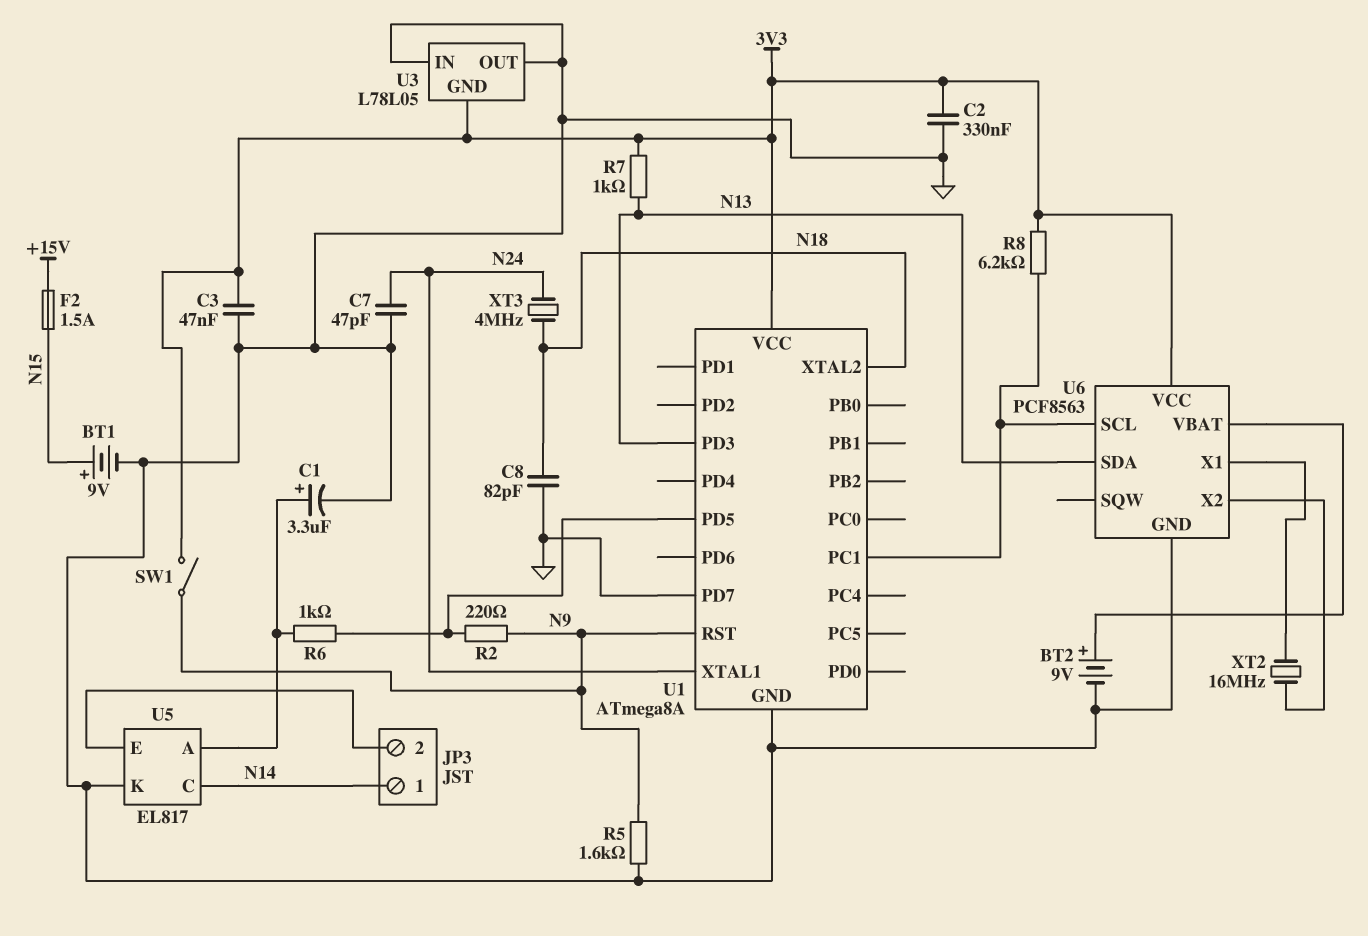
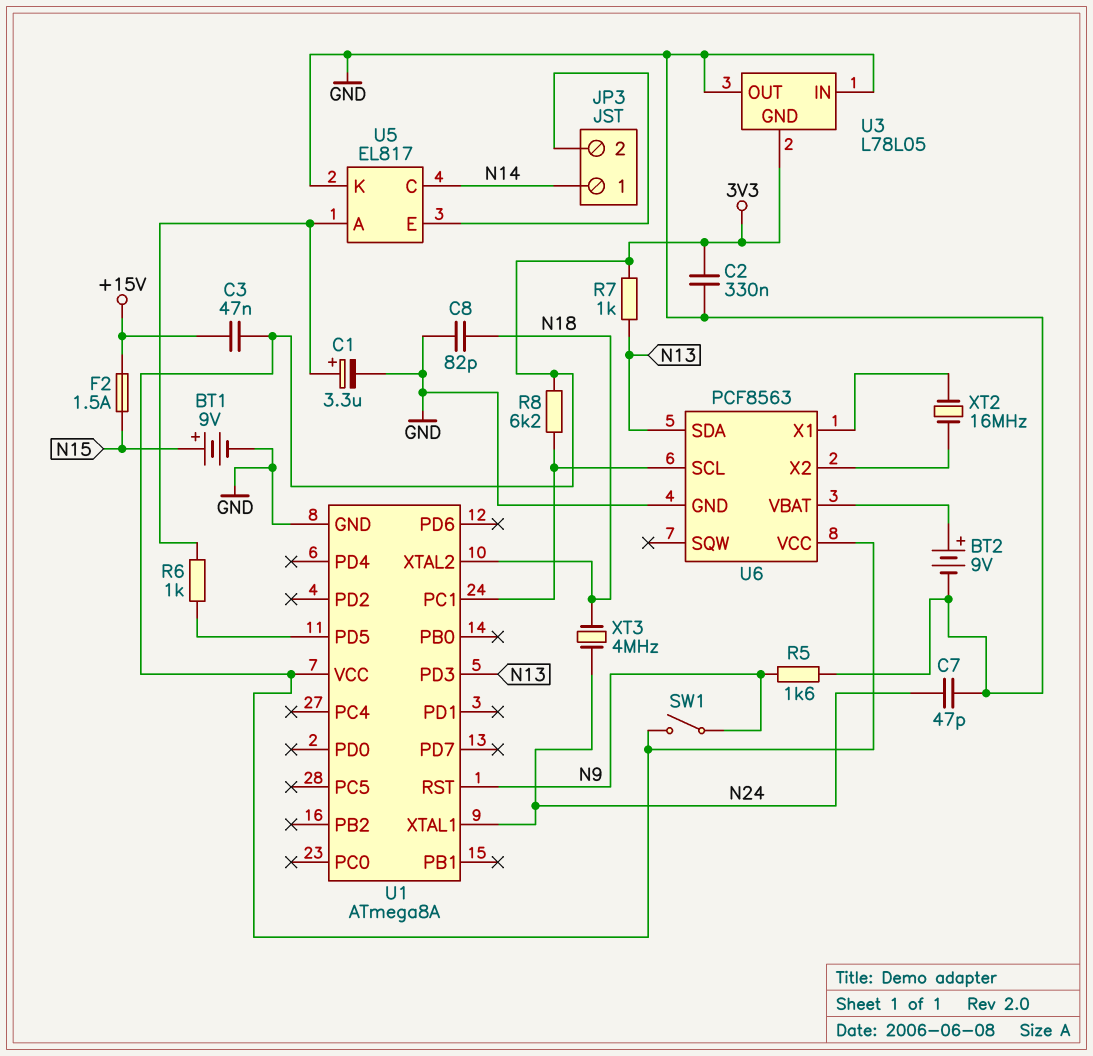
C3: 47nF (3V3, GND) -> 47nF (+15V, 3V3)
R2: 220 (N9, U1/PD5) -> none
U1 pin PD7: GND -> none

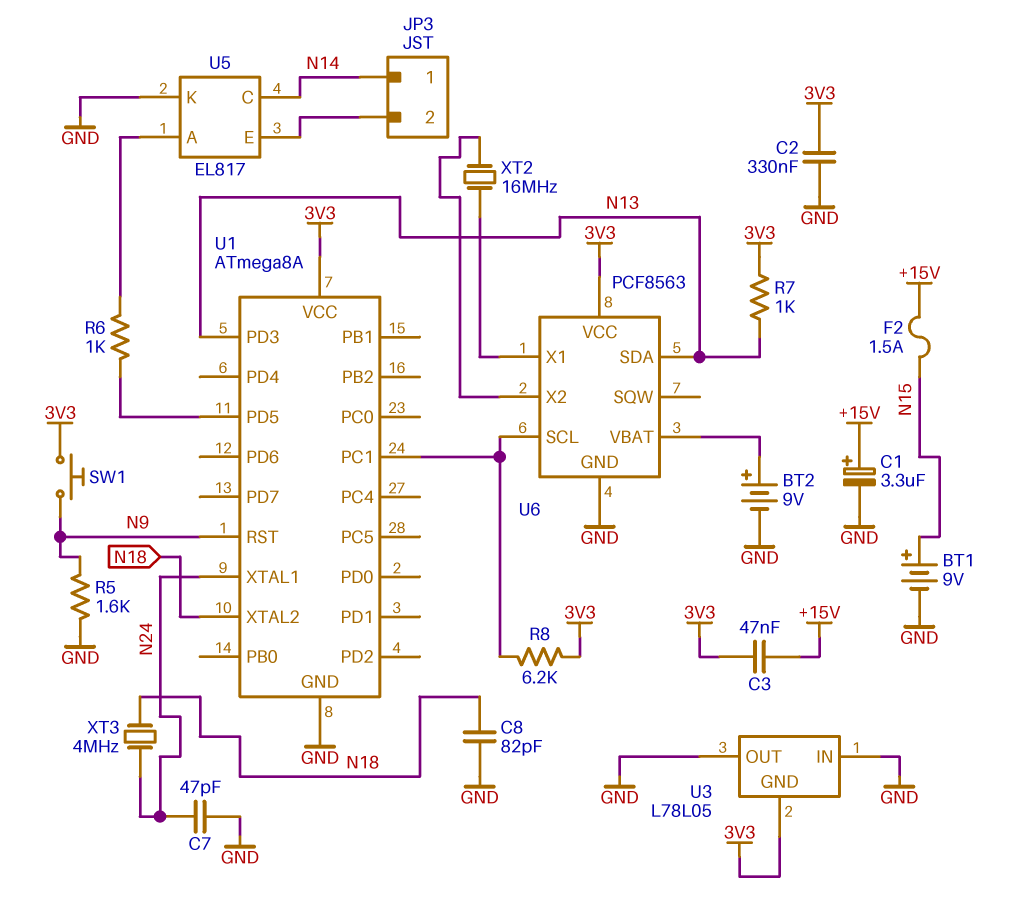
C1: 3.3uF (plus U5/A, minus GND) -> 3.3uF (plus +15V, minus GND)
SW1: switch (3V3, N9) -> button (3V3, N9)

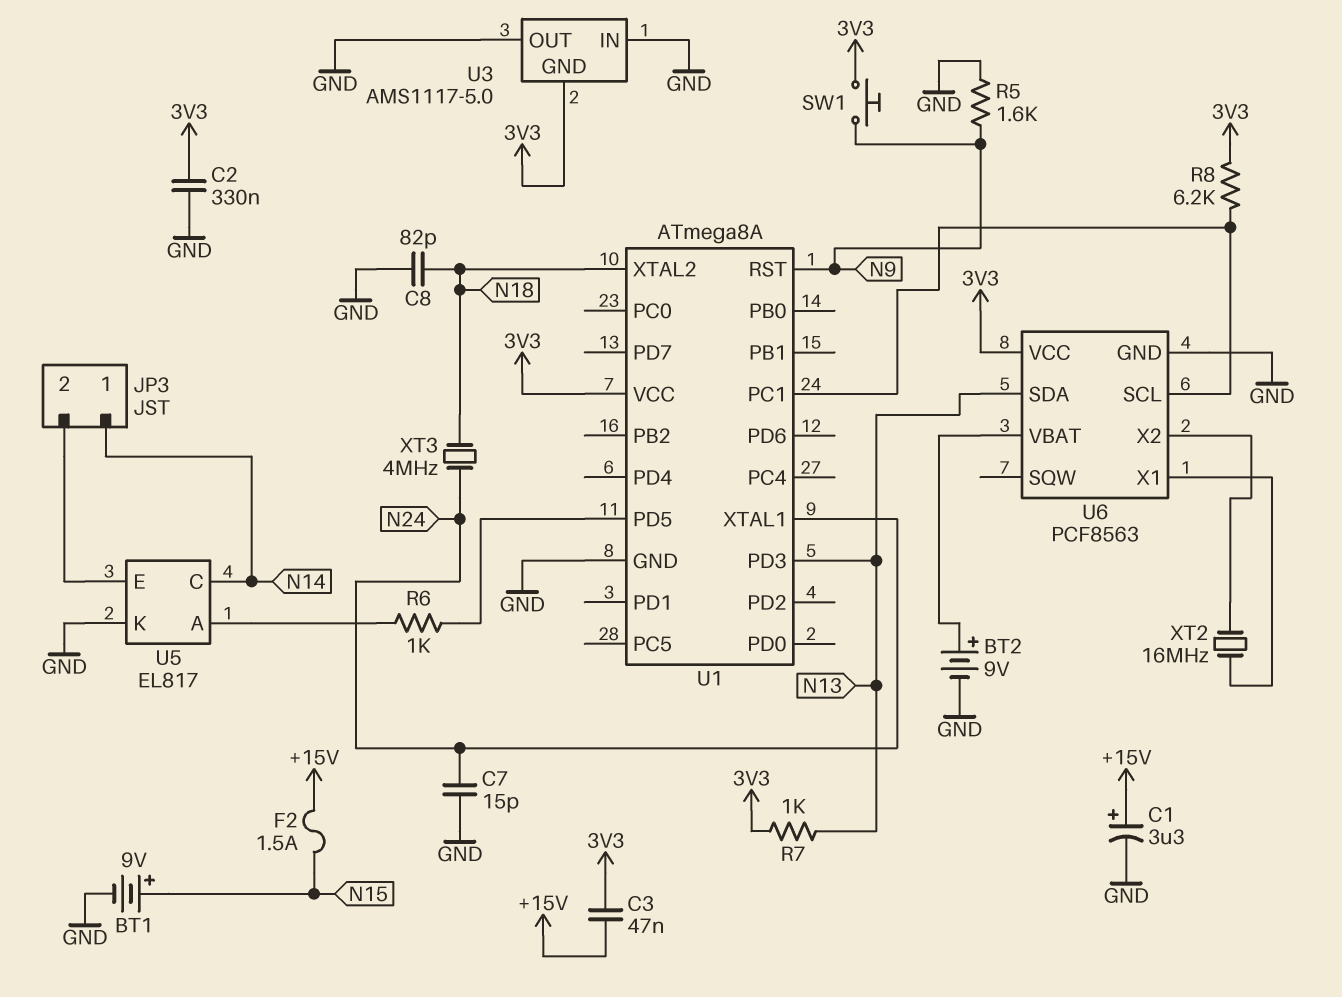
C7: 47pF (GND, N24) -> 15pF (GND, N24)
U3: L78L05 -> AMS1117-5.0

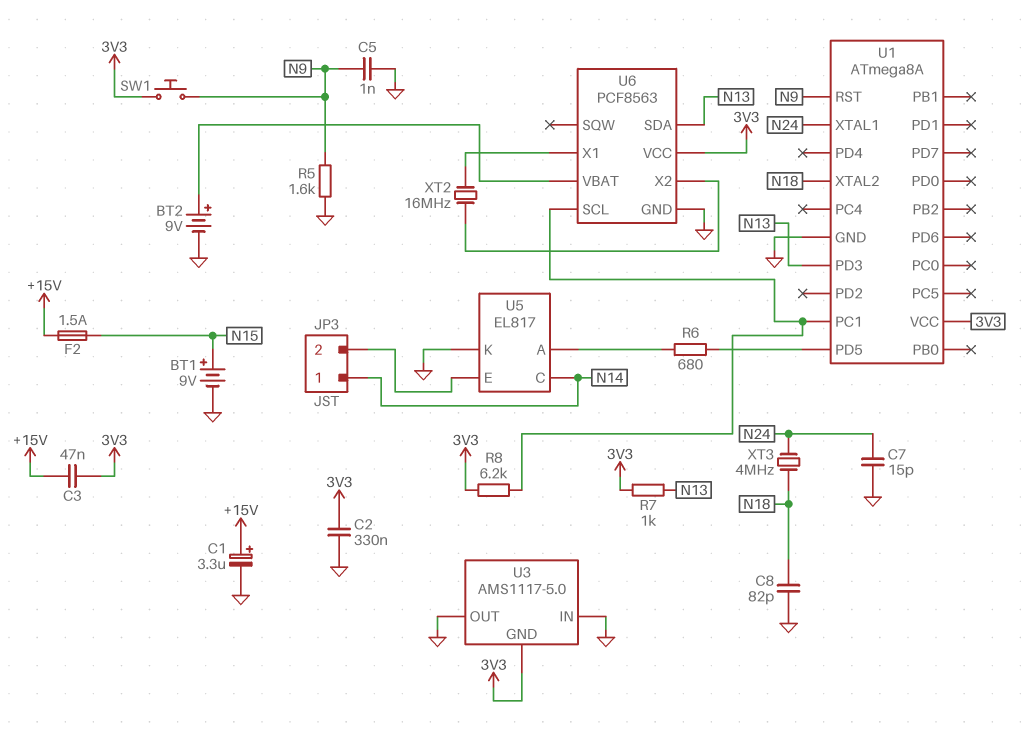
C5: none -> 1nF (GND, N9)
R6: 1k (U1/PD5, U5/A) -> 680 (U1/PD5, U5/A)

